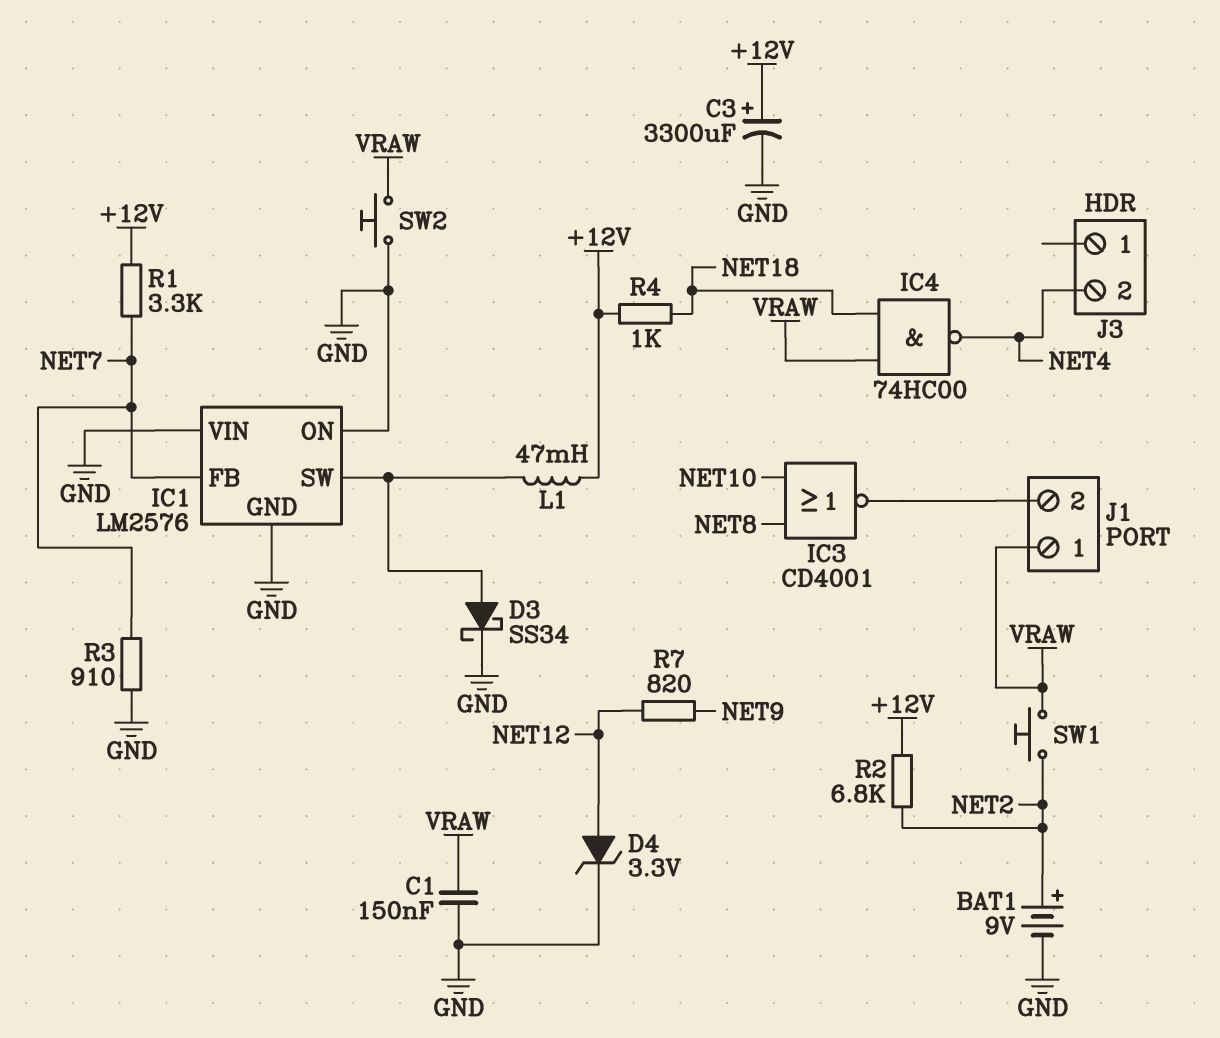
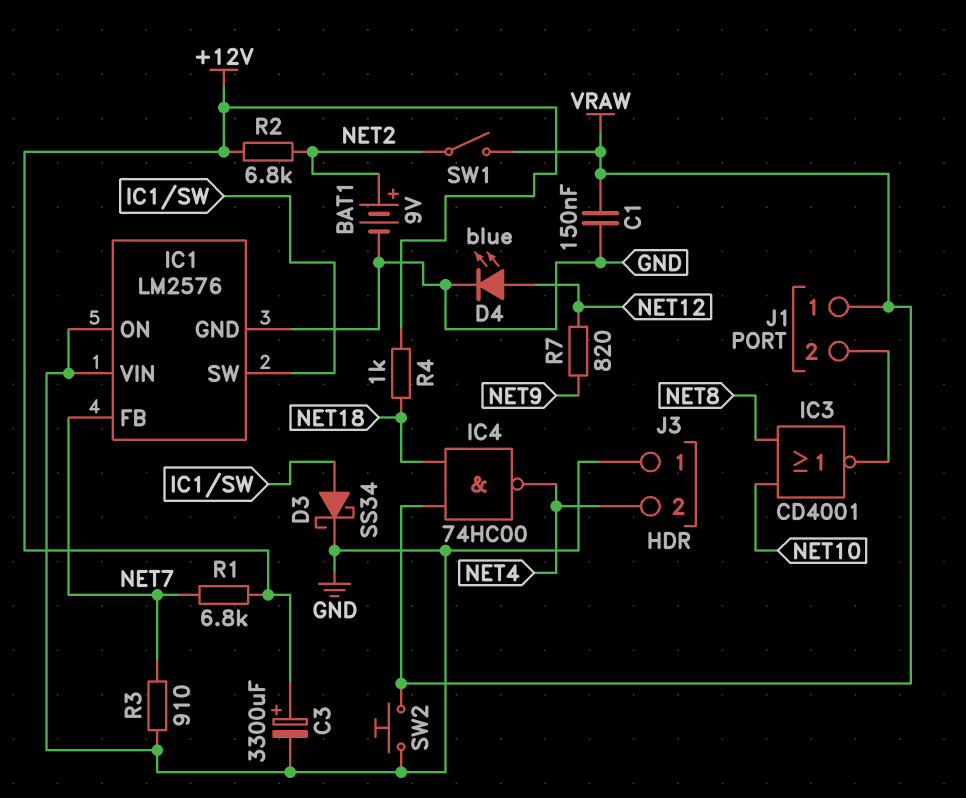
D4: zener 3.3V (A NET12, K GND) -> LED blue (A NET12, K GND)
J3 pin 1: none -> GND
L1: 47mH (+12V, IC1/SW) -> none
R1: 3.3k (+12V, NET7) -> 6.8k (+12V, NET7)
SW1: button (NET2, VRAW) -> switch (NET2, VRAW)

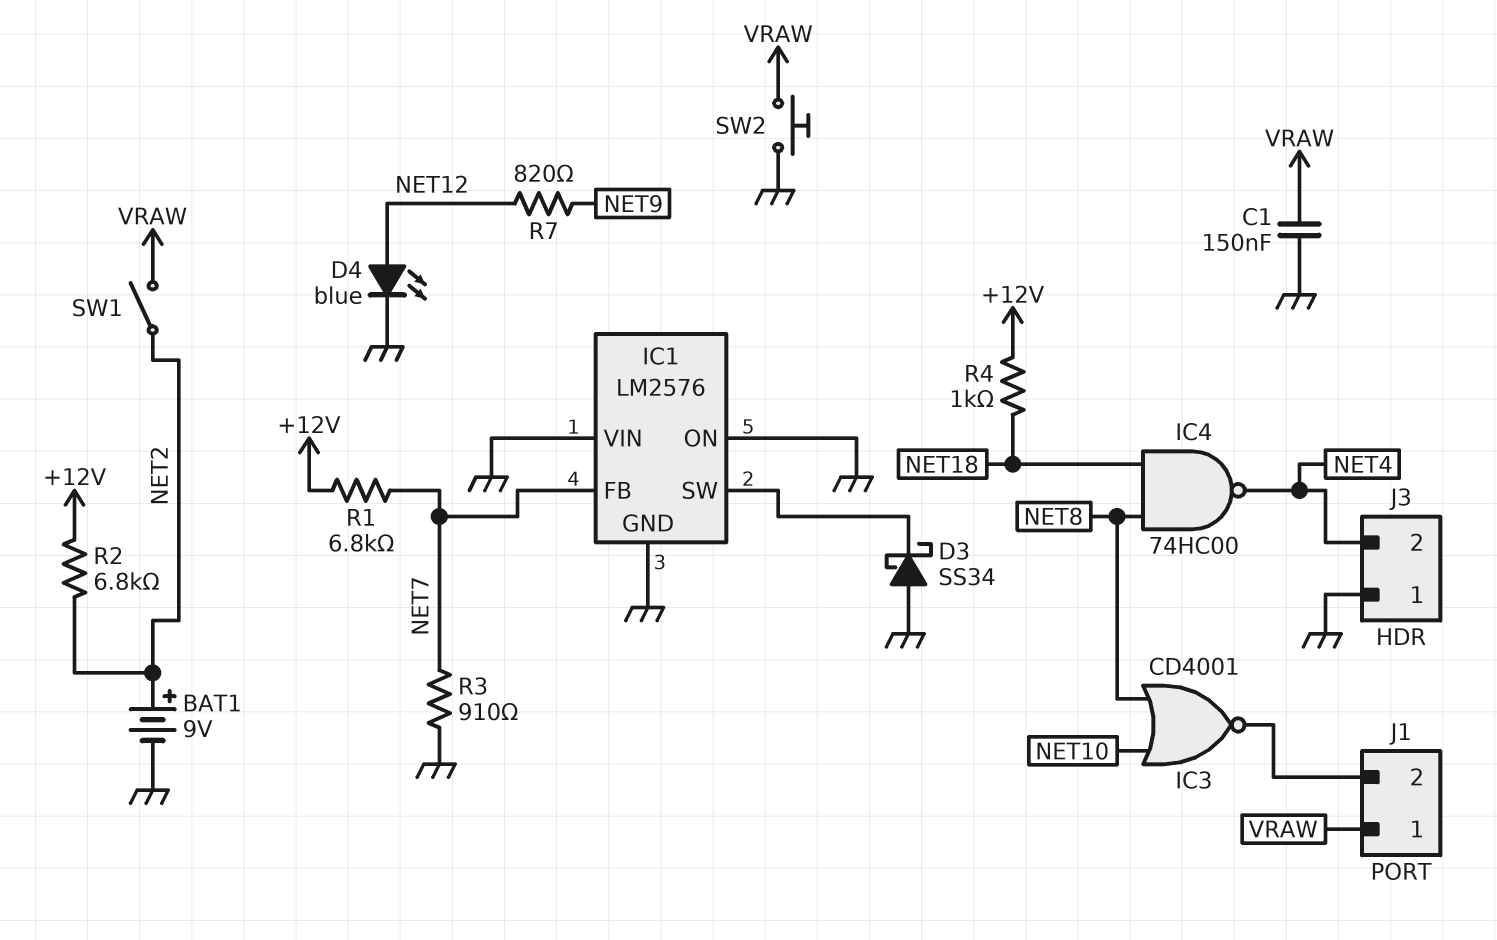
C3: 3300uF (plus +12V, minus GND) -> none
D3: schottky SS34 (A IC1/SW, K GND) -> schottky SS34 (A GND, K IC1/SW)
IC4: NAND 74HC00 (in NET18, in VRAW, out NET4) -> NAND 74HC00 (in NET8, in NET18, out NET4)

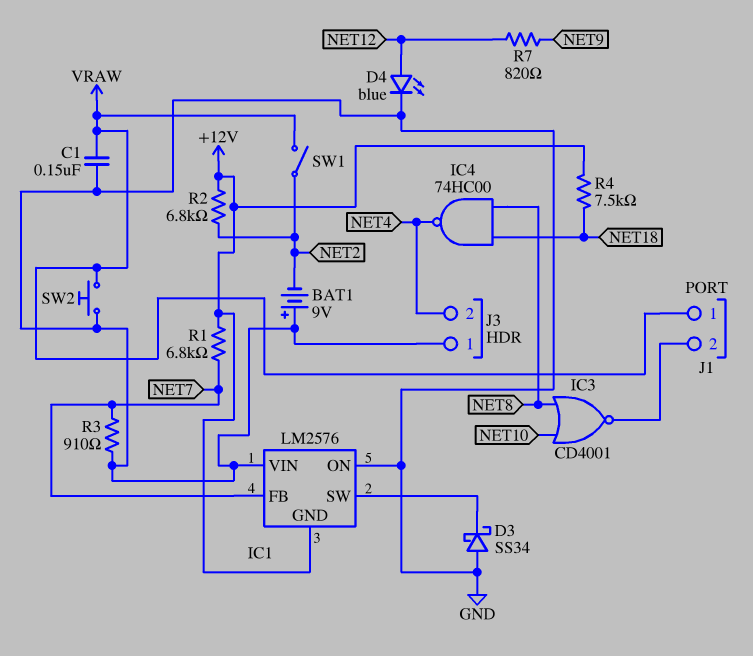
BAT1: 9V (plus NET2, minus GND) -> 9V (plus GND, minus NET2)
IC1 pin GND: GND -> +12V
R4: 1k (+12V, NET18) -> 7.5k (+12V, NET18)

